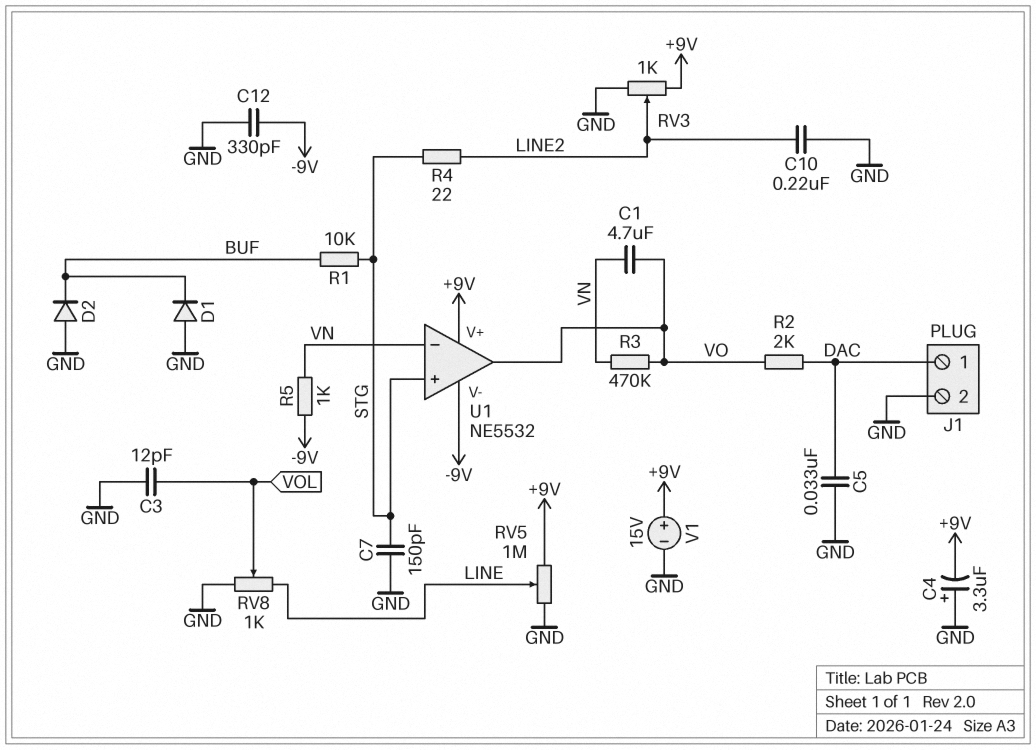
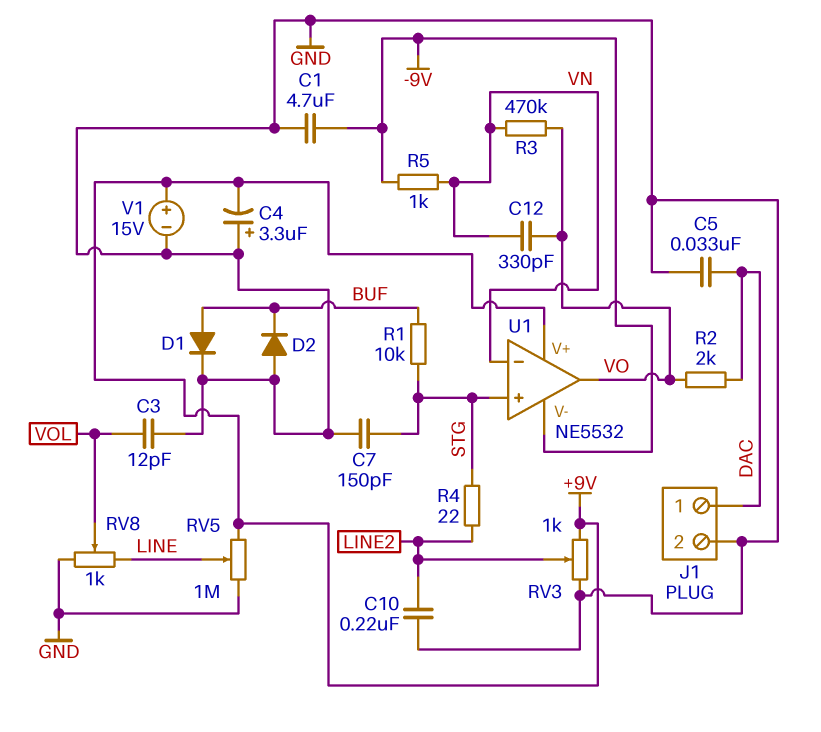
C1: 4.7uF (VN, VO) -> 4.7uF (-9V, GND)
C12: 330pF (-9V, GND) -> 330pF (VN, VO)
D1: diode (A GND, K BUF) -> diode (A BUF, K GND)

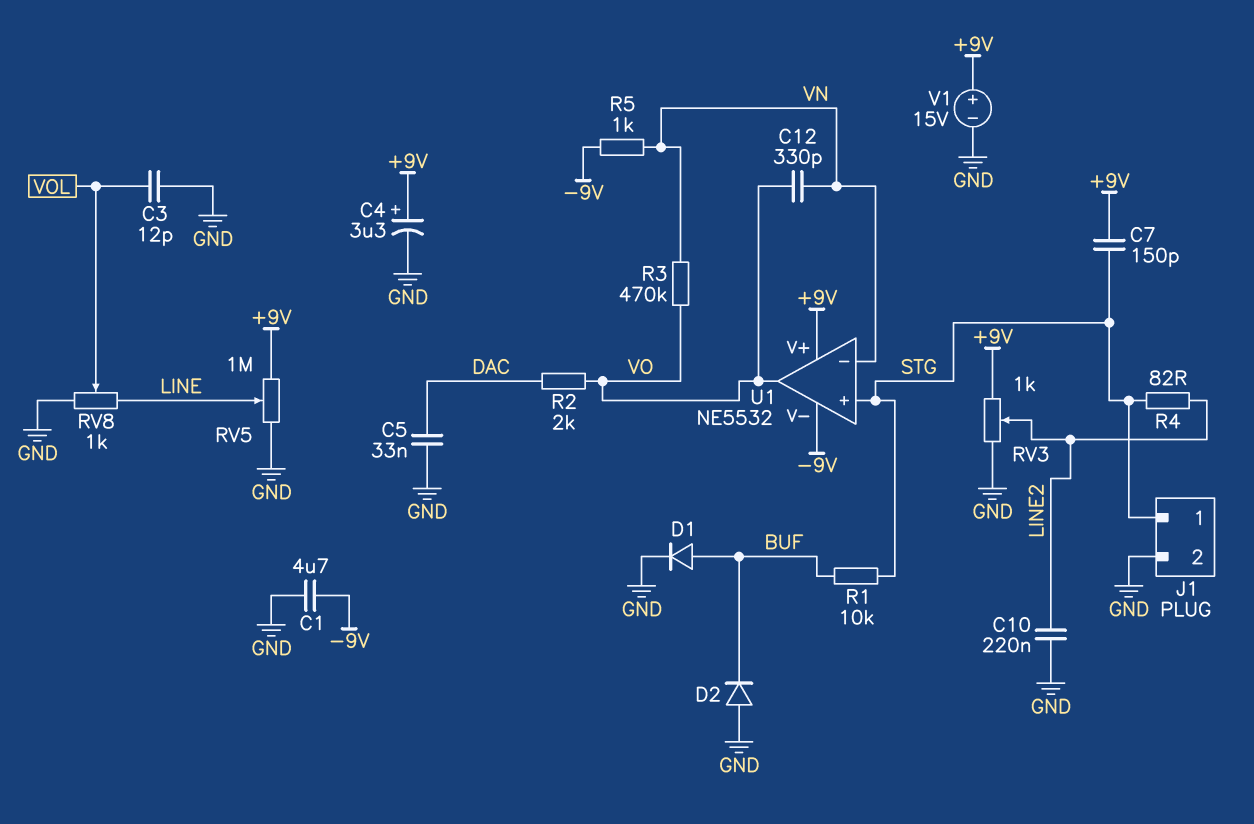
C4: 3.3uF (plus GND, minus +9V) -> 3.3uF (plus +9V, minus GND)
C7: 150pF (GND, STG) -> 150pF (+9V, STG)
J1 pin 1: DAC -> STG
R4: 22 (LINE2, STG) -> 82 (LINE2, STG)

